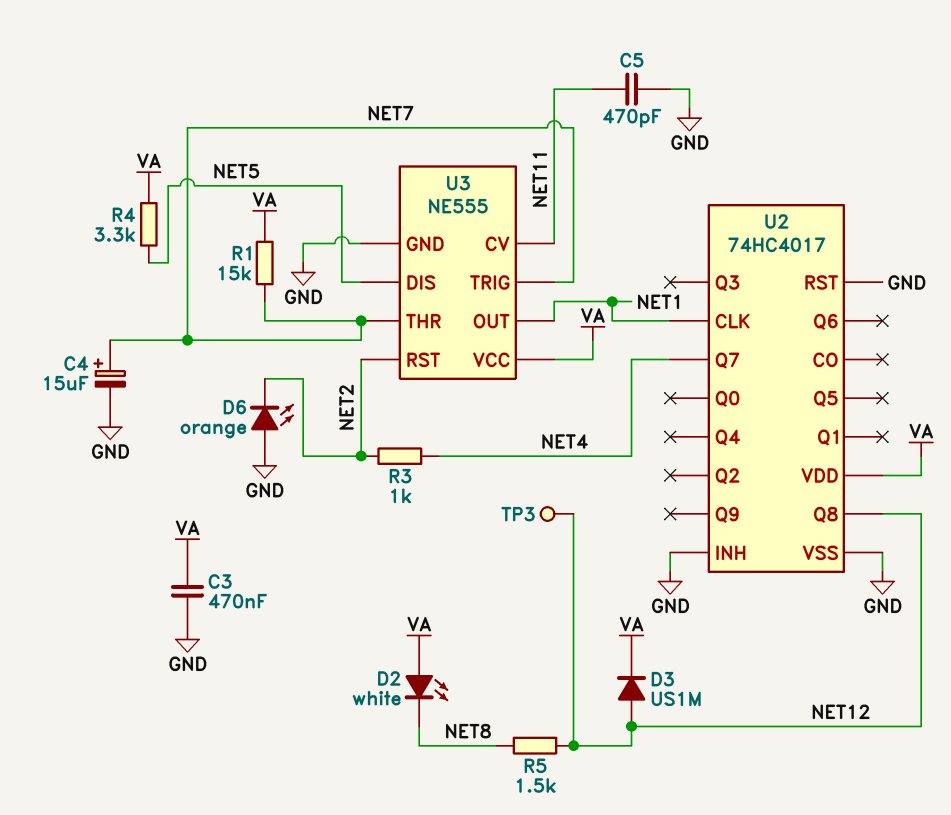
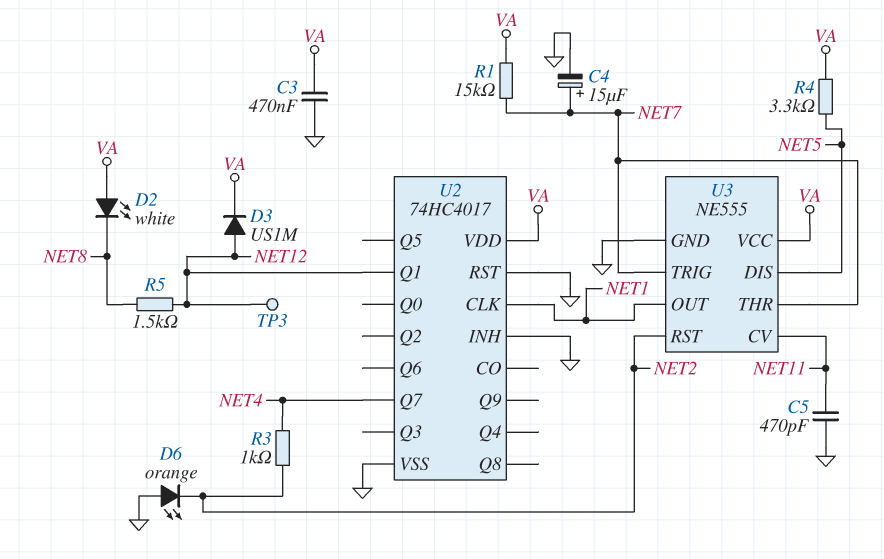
U2 pin Q1: none -> NET12
U2 pin Q8: NET12 -> none

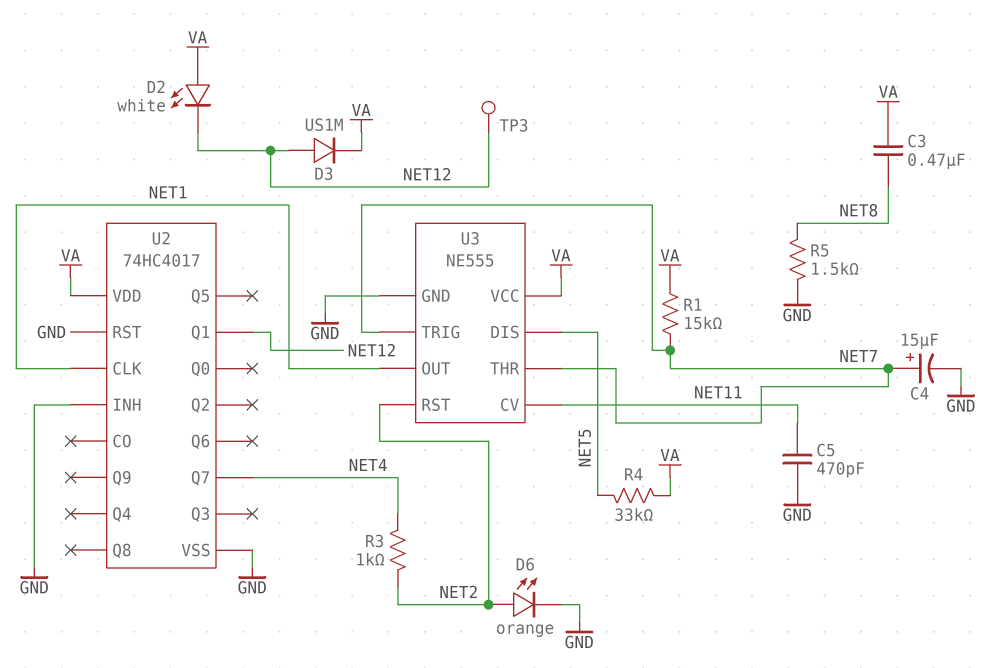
C3: 470nF (GND, VA) -> 470nF (NET8, VA)
D2: LED white (A VA, K NET8) -> LED white (A VA, K NET12)
D6: LED orange (A GND, K NET2) -> LED orange (A NET2, K GND)
R4: 3.3k (NET5, VA) -> 33k (NET5, VA)
R5: 1.5k (NET8, NET12) -> 1.5k (GND, NET8)

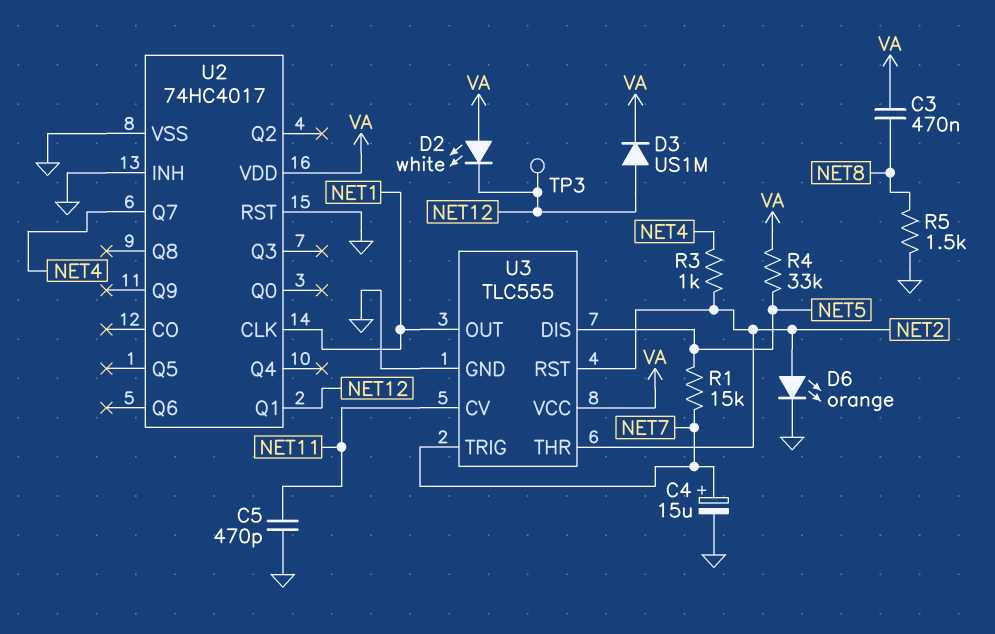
R1: 15k (NET7, VA) -> 15k (NET5, NET7)
U3: NE555 -> TLC555
U3 pin THR: NET7 -> NET2

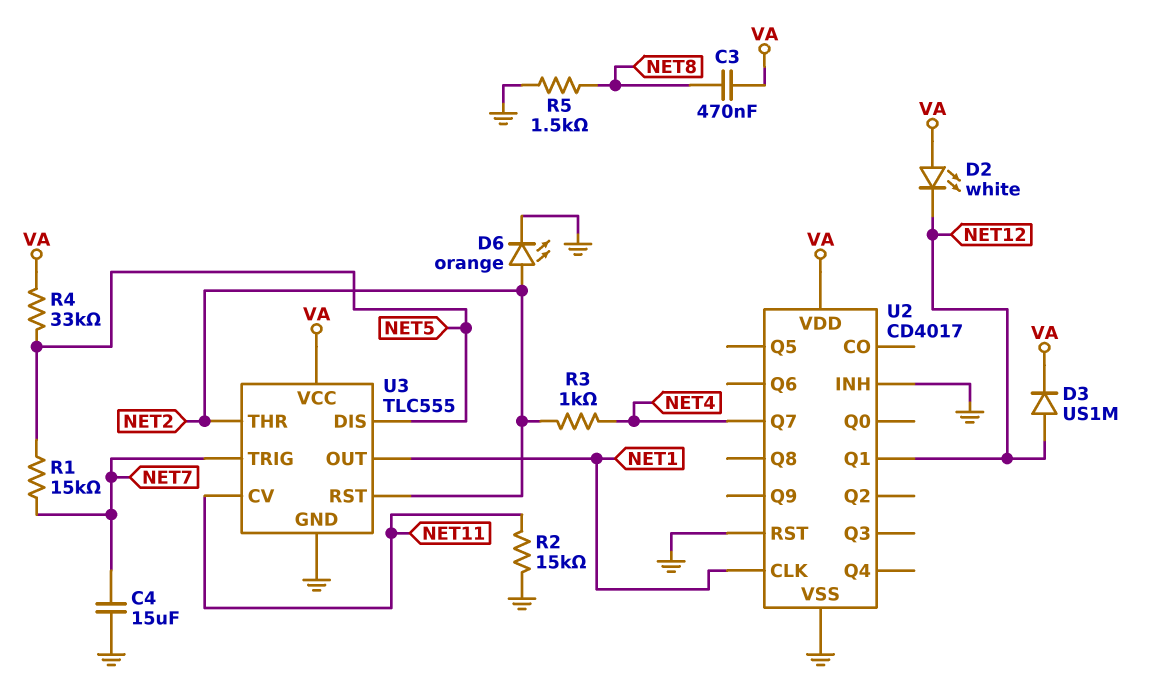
C4: 15uF (plus NET7, minus GND) -> 15uF (GND, NET7)
C5: 470pF (GND, NET11) -> none
R2: none -> 15k (GND, NET11)
TP3: test point (NET12) -> none
U2: 74HC4017 -> CD4017

